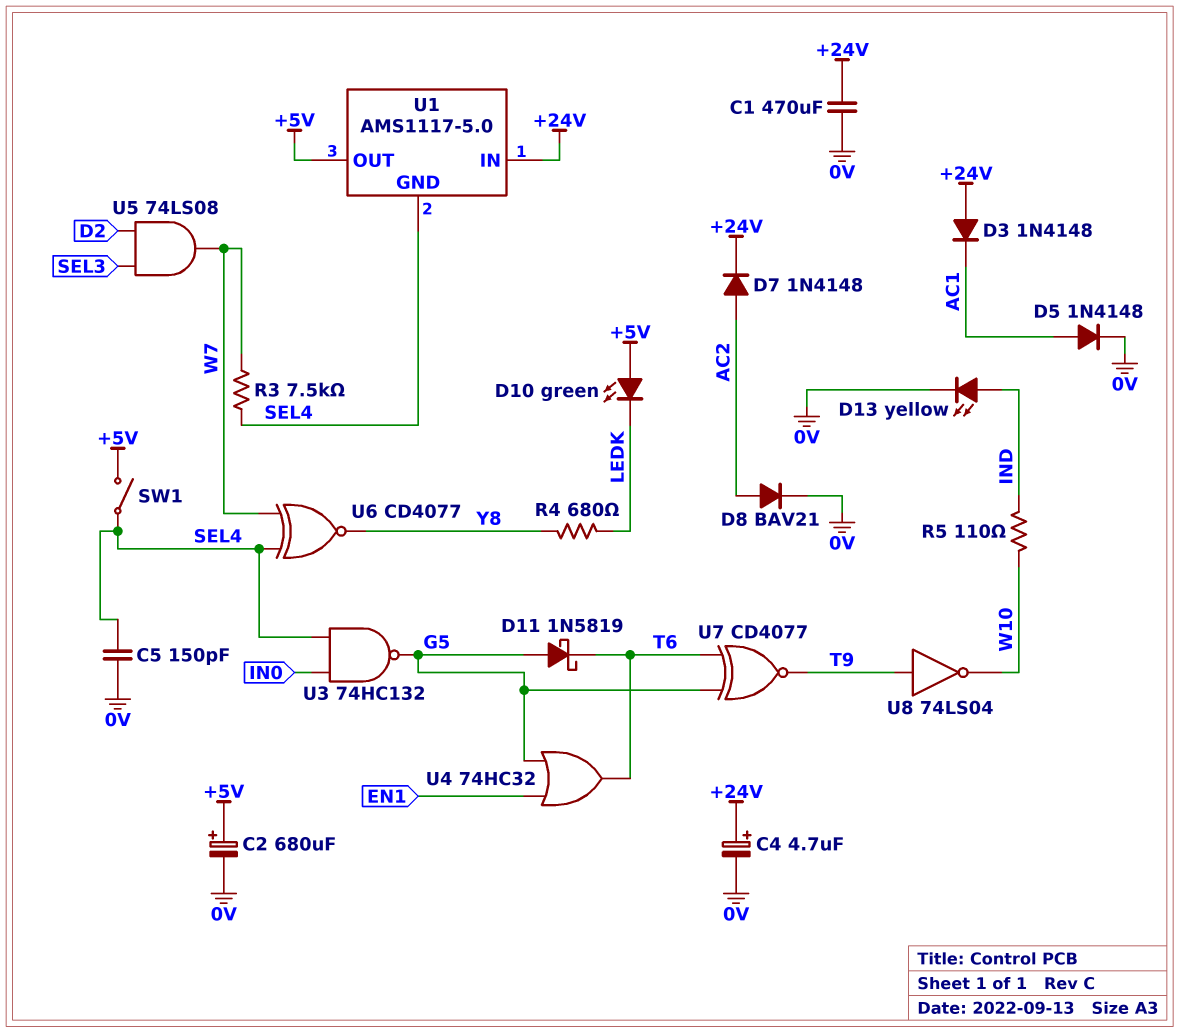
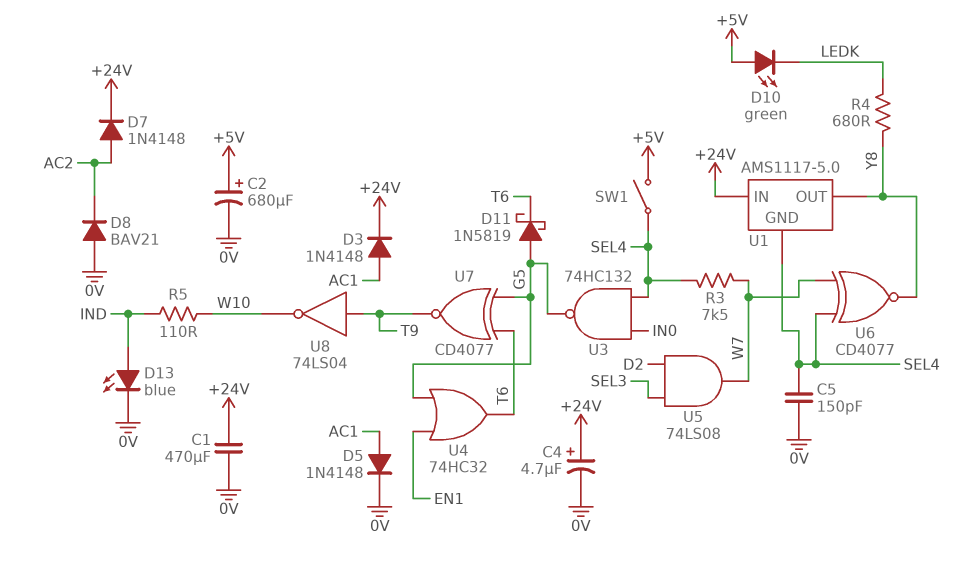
D3: diode 1N4148 (A +24V, K AC1) -> diode 1N4148 (A AC1, K +24V)
D8: diode BAV21 (A AC2, K 0V) -> diode BAV21 (A 0V, K AC2)
D13: LED yellow (A IND, K 0V) -> LED blue (A IND, K 0V)
U1 pin OUT: +5V -> Y8

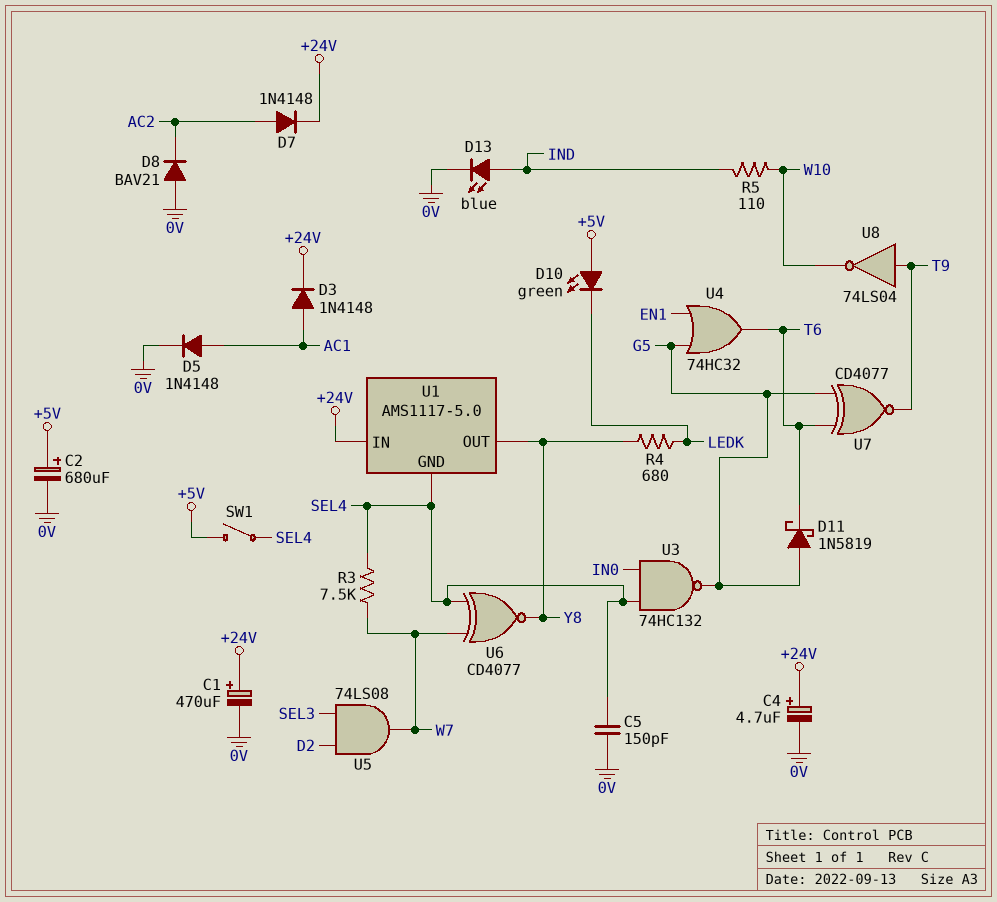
C1: 470uF (+24V, 0V) -> 470uF (plus +24V, minus 0V)

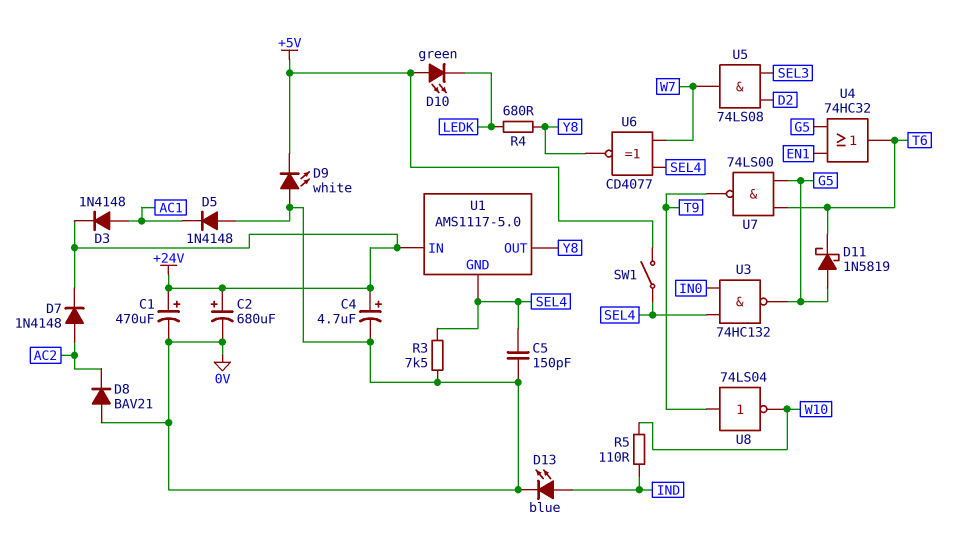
C2: 680uF (plus +5V, minus 0V) -> 680uF (plus +24V, minus 0V)
D5: diode 1N4148 (A AC1, K 0V) -> diode 1N4148 (A 0V, K AC1)
D9: none -> LED white (A 0V, K +5V)
R3: 7.5k (SEL4, W7) -> 7.5k (0V, SEL4)
U7: XNOR CD4077 (in G5, in T6, out T9) -> NAND 74LS00 (in G5, in T6, out T9)

